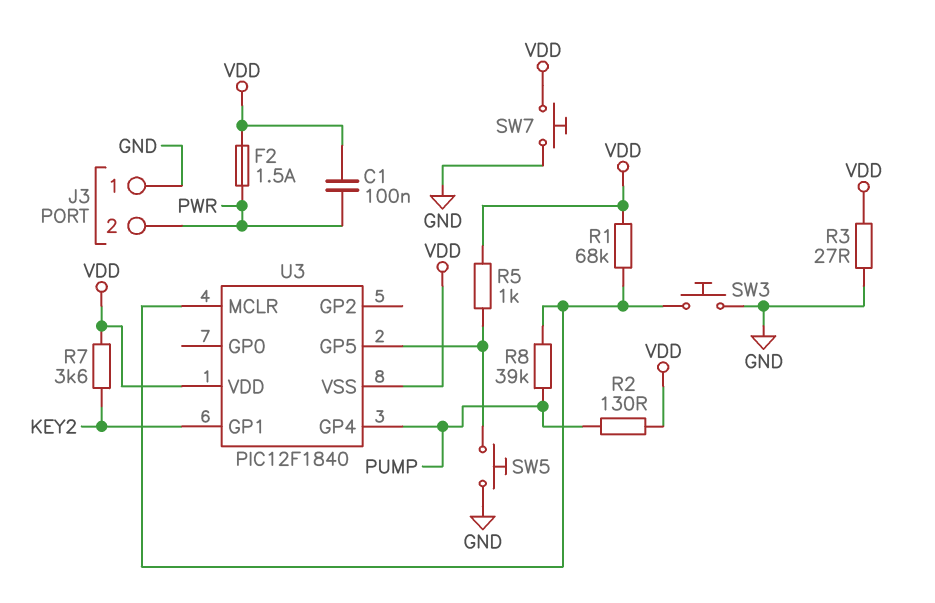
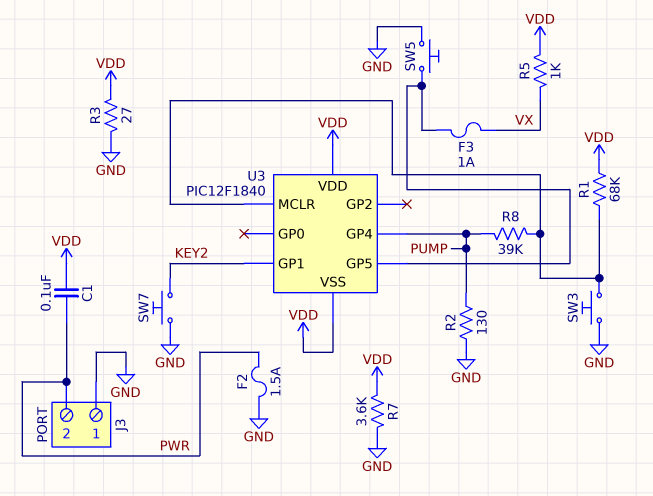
F2: 1.5A (PWR, VDD) -> 1.5A (GND, PWR)
F3: none -> 1A (U3/GP5, VX)
R2: 130 (PUMP, VDD) -> 130 (GND, PUMP)
R5: 1k (U3/GP5, VDD) -> 1k (VDD, VX)
R7: 3.6k (KEY2, VDD) -> 3.6k (GND, VDD)
SW7: button (GND, VDD) -> button (GND, KEY2)

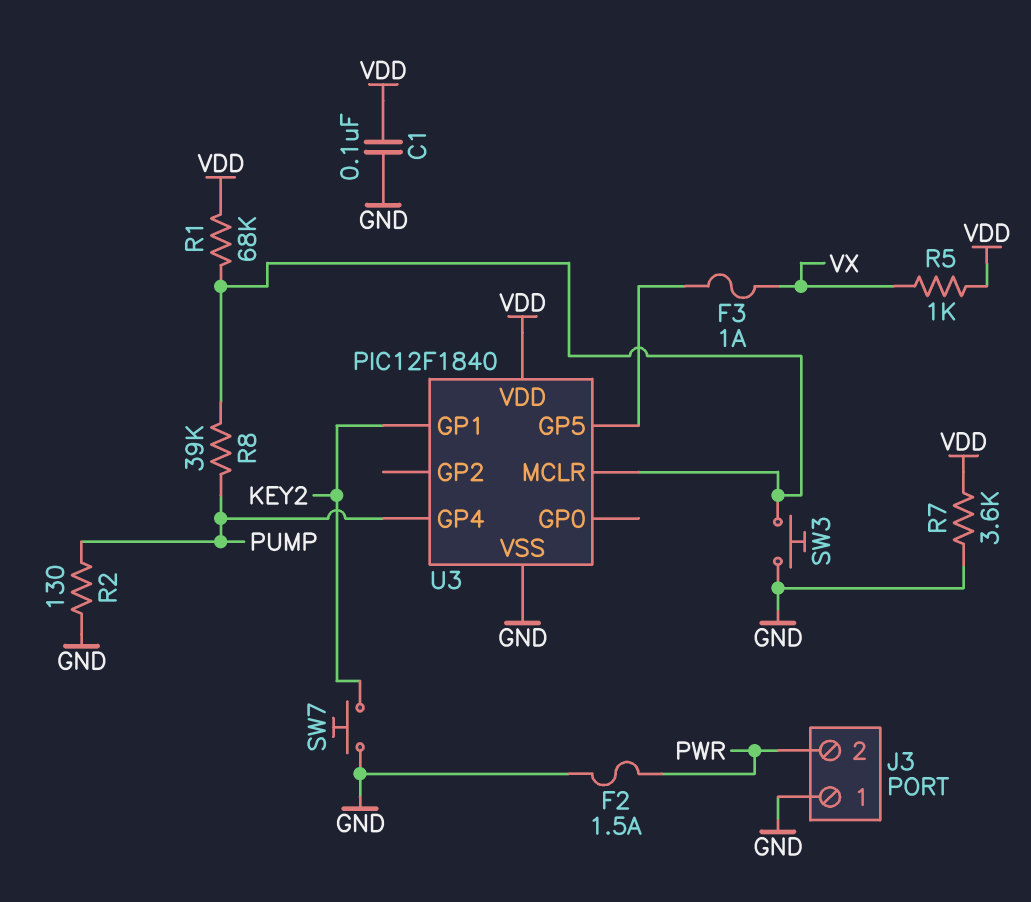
C1: 100nF (PWR, VDD) -> 100nF (GND, VDD)
R3: 27 (GND, VDD) -> none
SW5: button (GND, U3/GP5) -> none
U3 pin VSS: VDD -> GND

